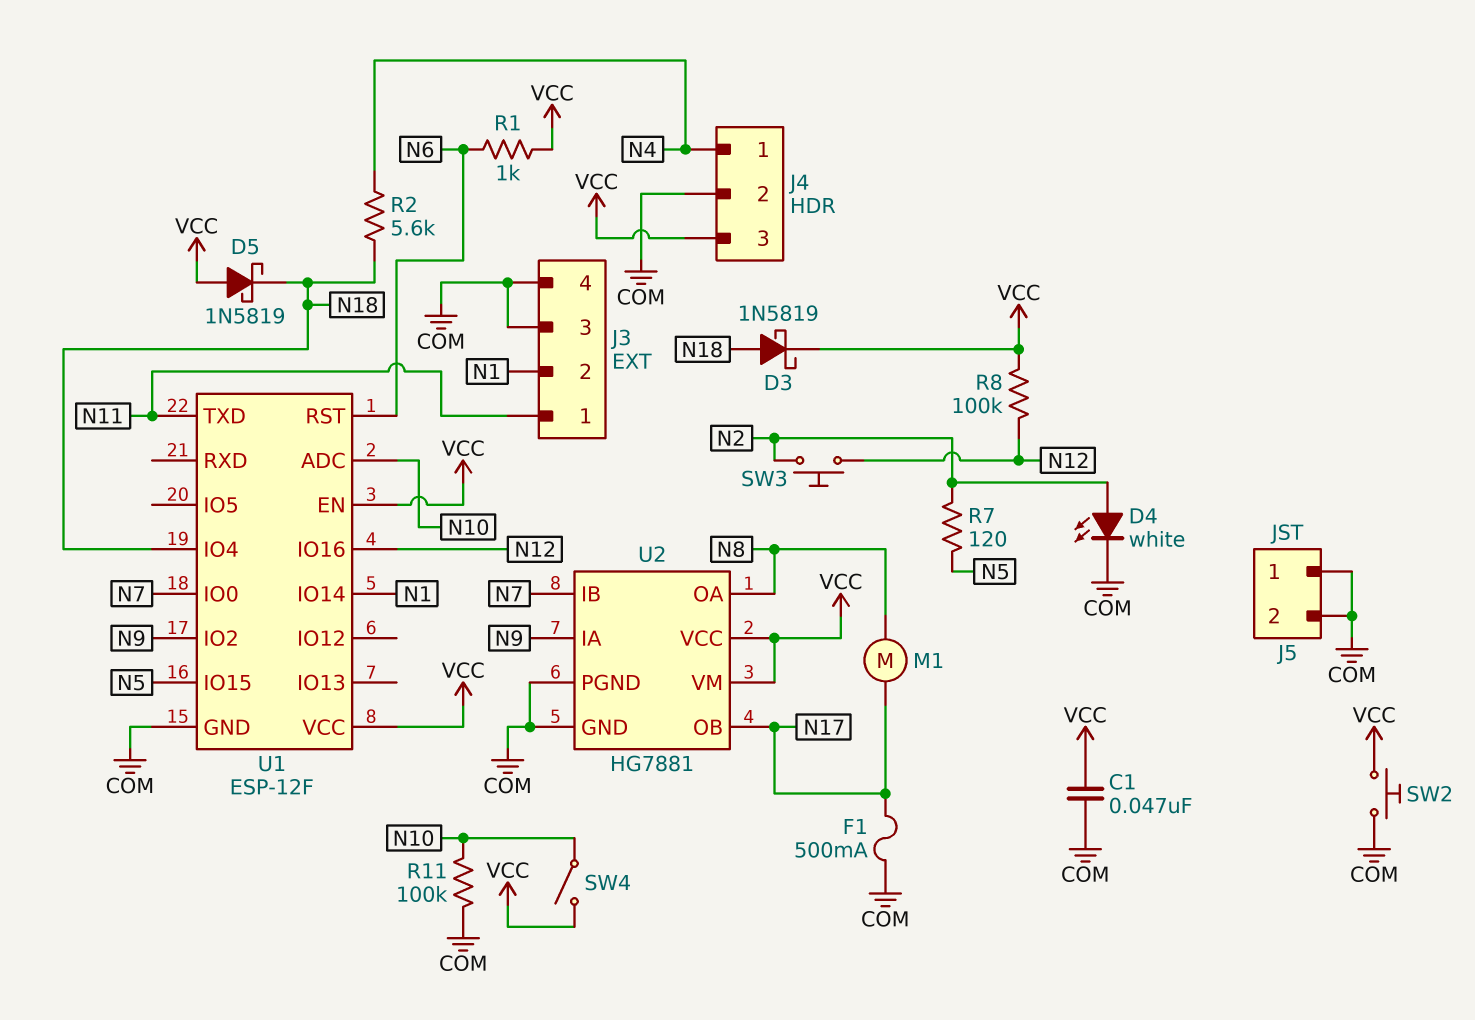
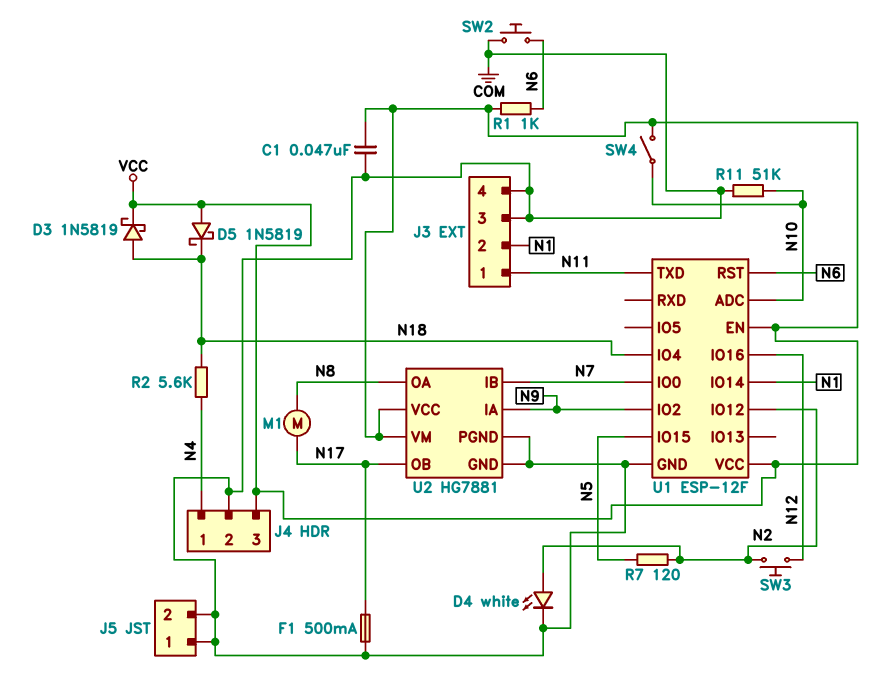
R8: 100k (N12, VCC) -> none
R11: 100k (COM, N10) -> 51k (COM, N10)
SW2: button (COM, VCC) -> button (COM, N6)
U1 pin IO12: none -> N2

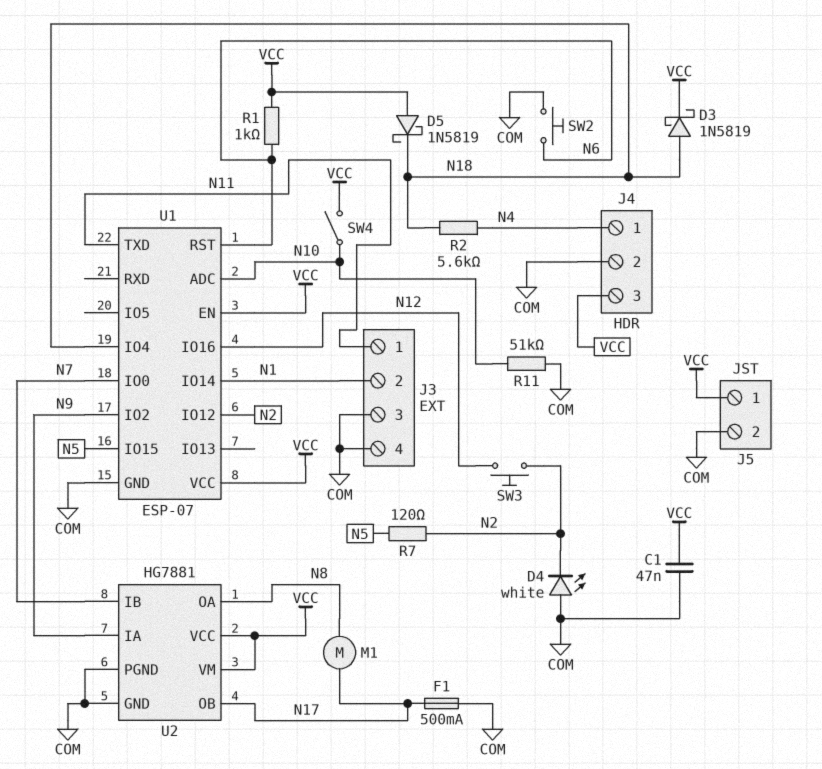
D4: LED white (A N2, K COM) -> LED white (A COM, K N2)
J5 pin 1: COM -> VCC
U1: ESP-12F -> ESP-07

